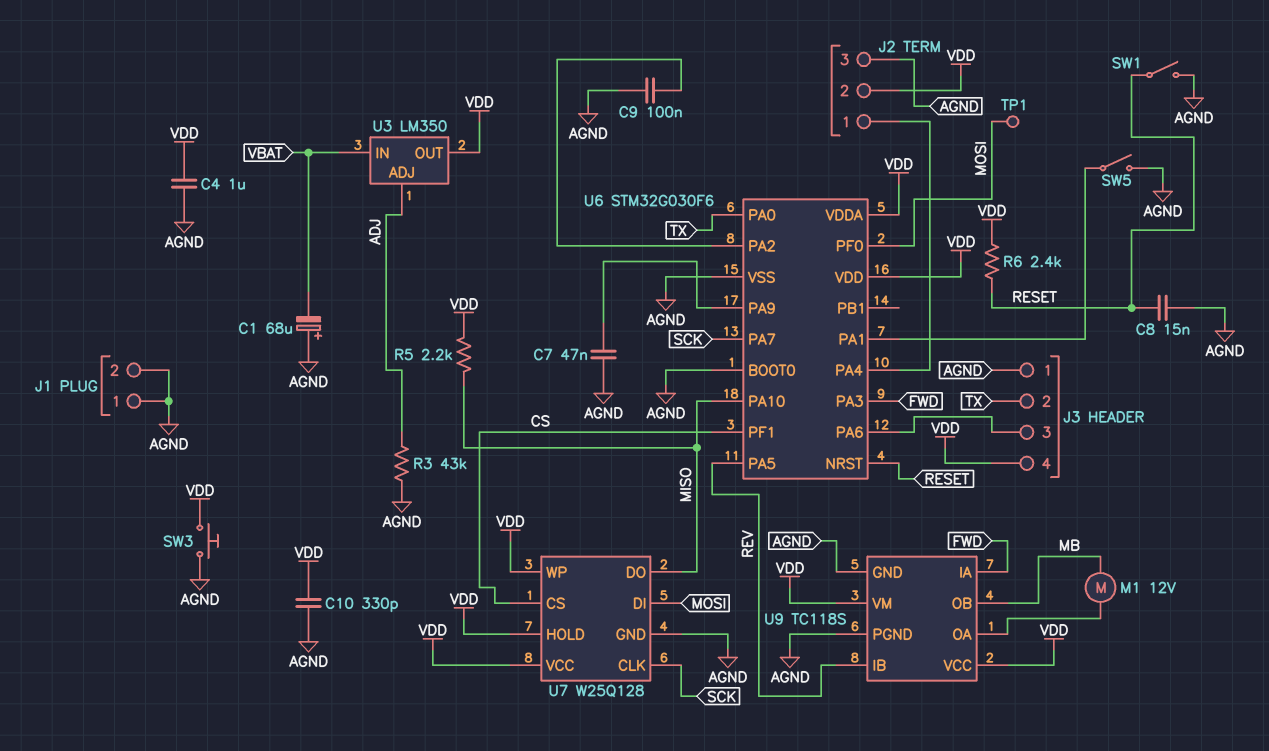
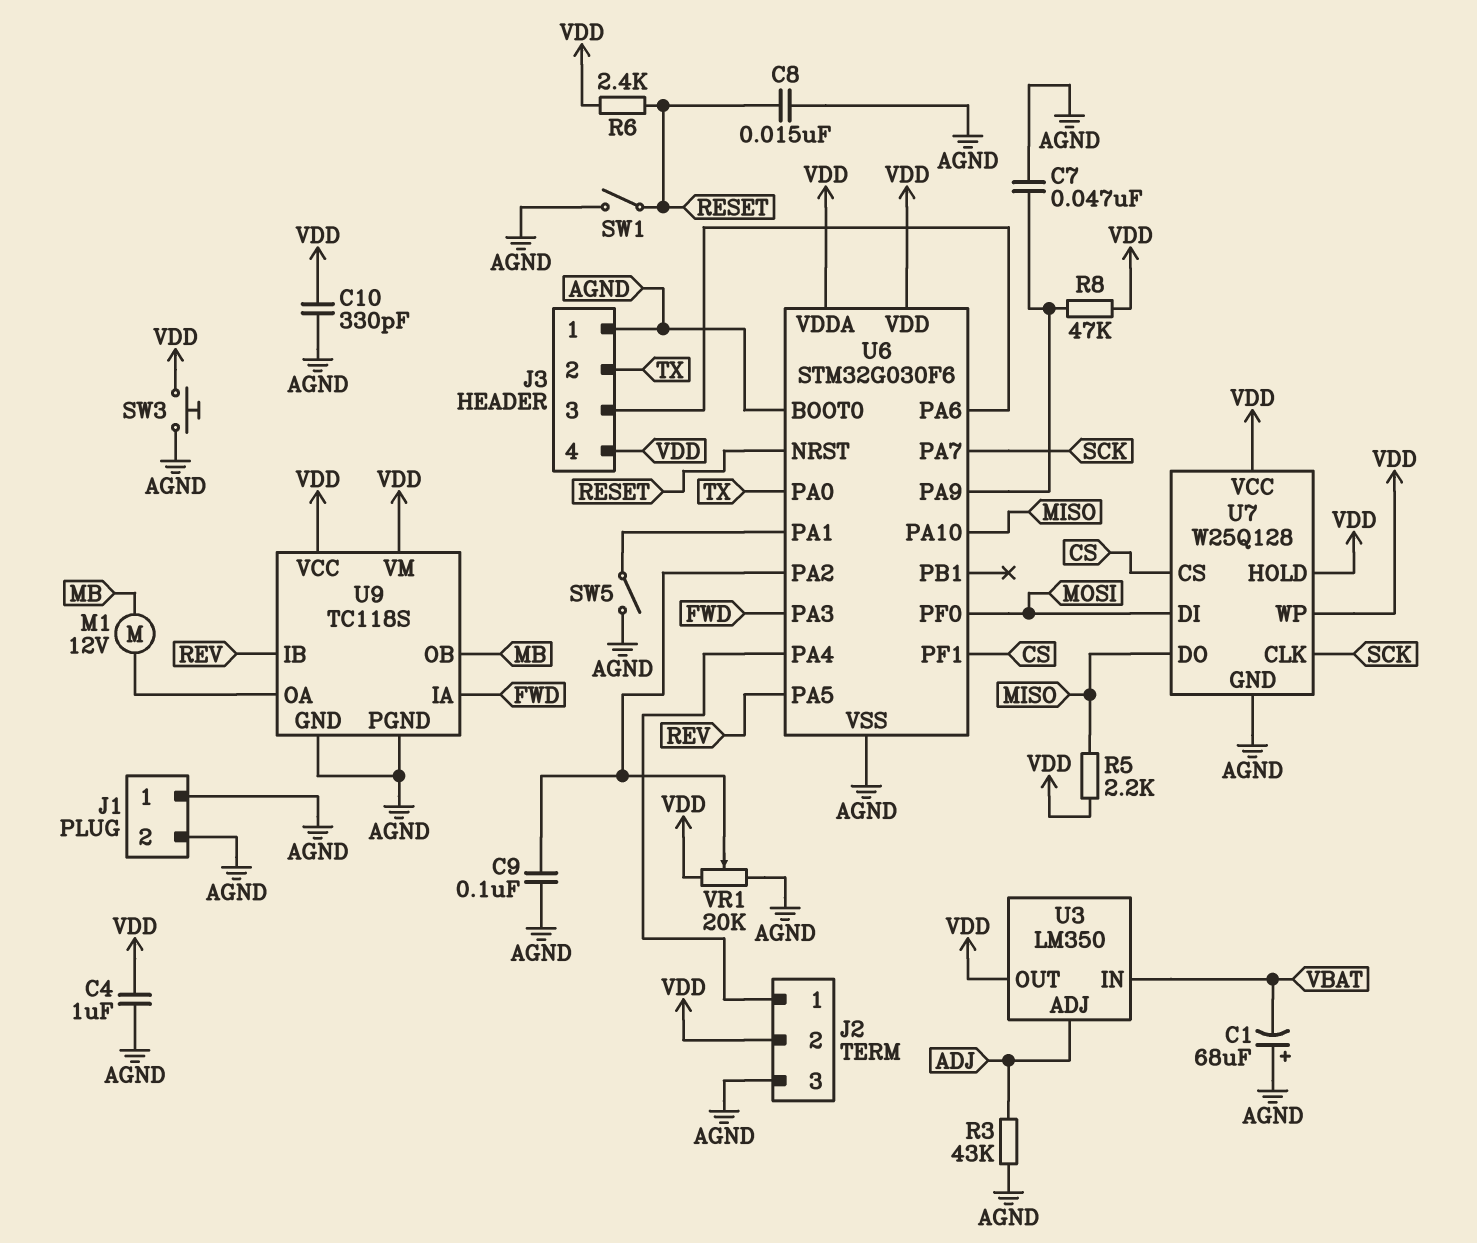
R8: none -> 47k (U6/PA9, VDD)
TP1: test point (MOSI) -> none
VR1: none -> 20k (AGND, VDD, wiper U6/PA2)

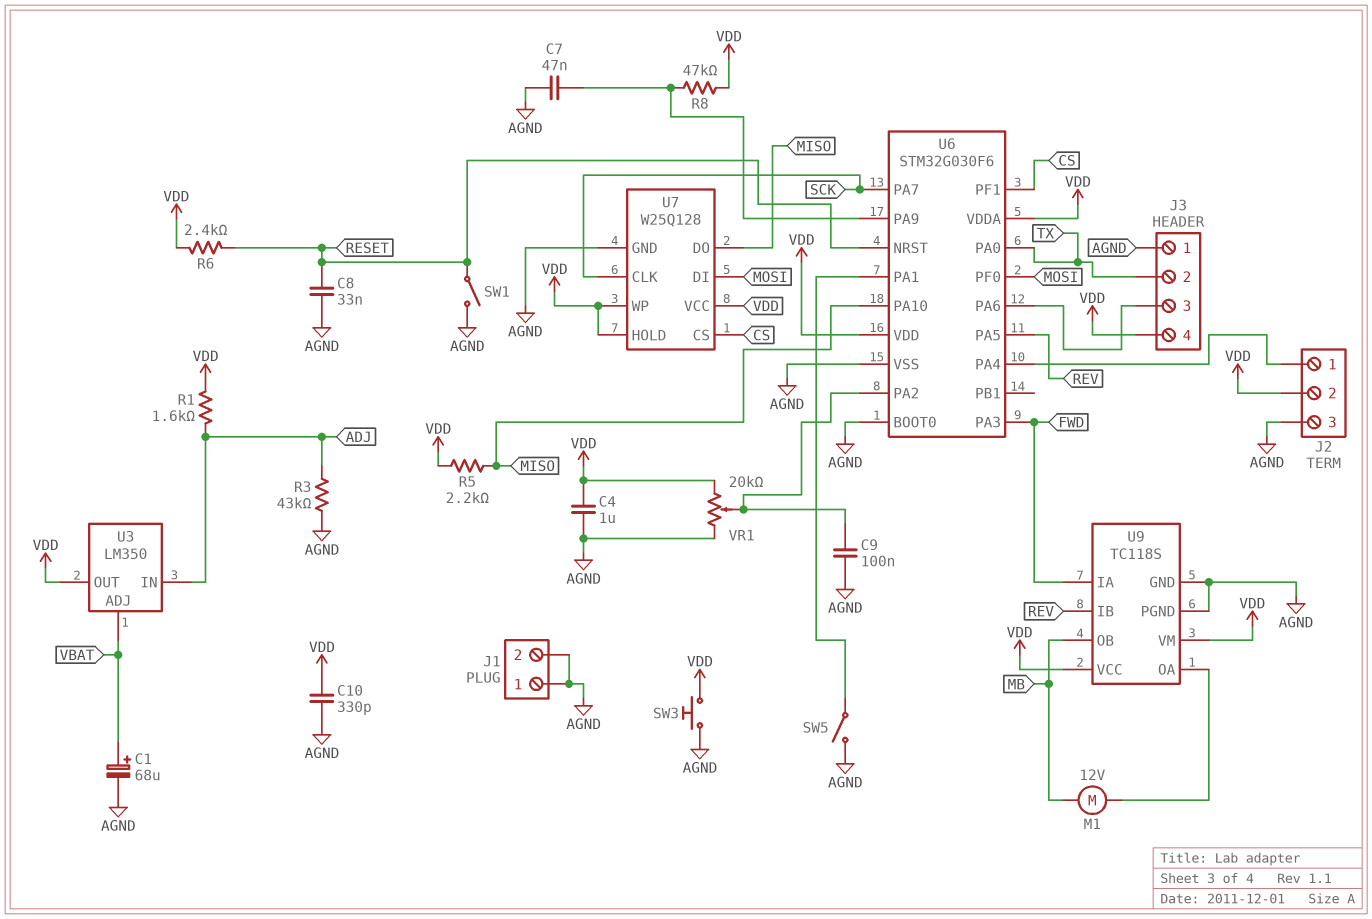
C1: 68uF (plus AGND, minus VBAT) -> 68uF (plus VBAT, minus AGND)
C8: 15nF (AGND, RESET) -> 33nF (AGND, RESET)
R1: none -> 1.6k (ADJ, VDD)
U3 pin ADJ: ADJ -> VBAT
U3 pin IN: VBAT -> ADJ

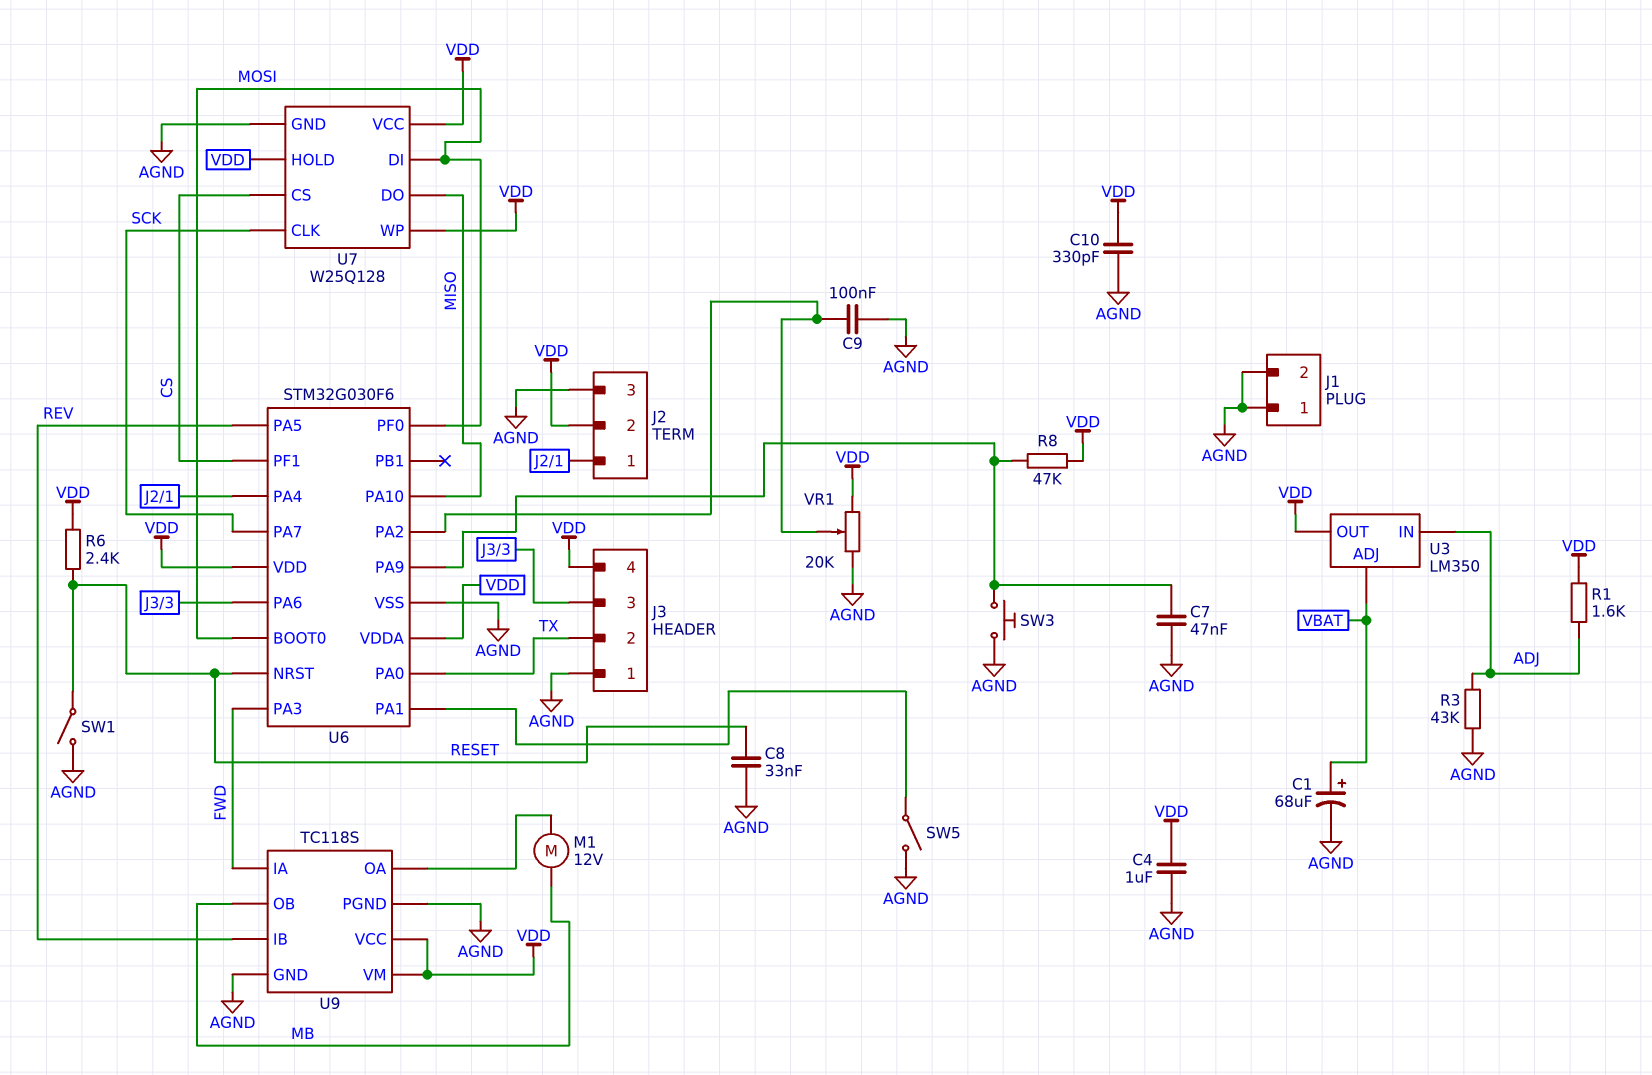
R5: 2.2k (MISO, VDD) -> none
SW3: button (AGND, VDD) -> button (AGND, U6/PA9)
U6 pin BOOT0: AGND -> MOSI

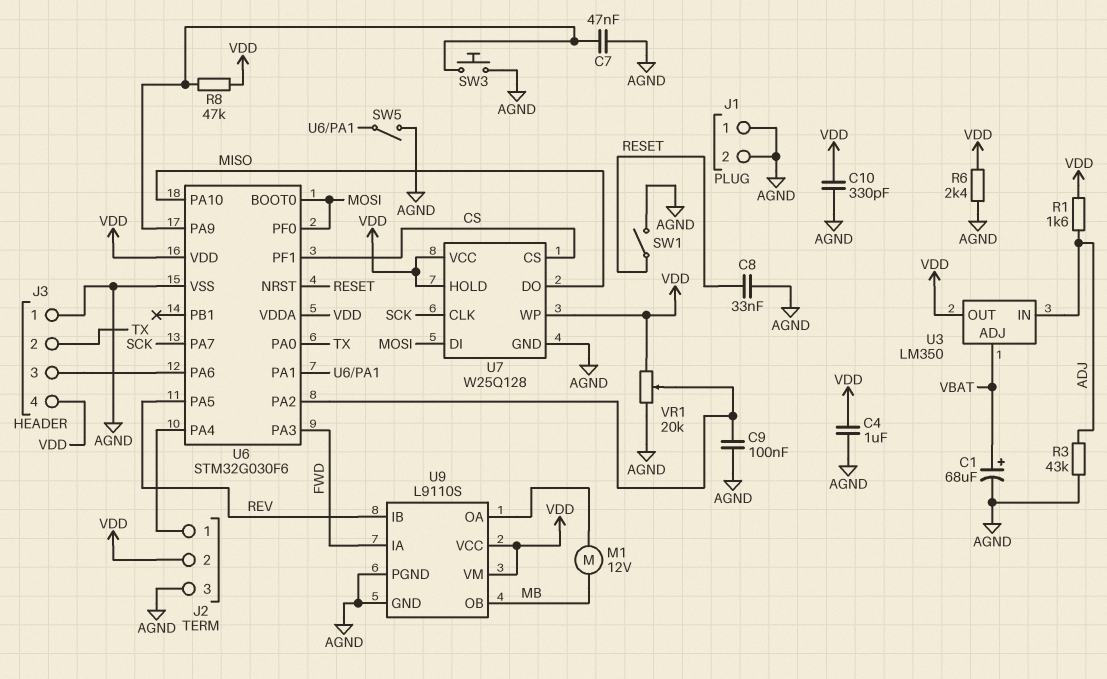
R6: 2.4k (RESET, VDD) -> 2.4k (AGND, VDD)
U9: TC118S -> L9110S

